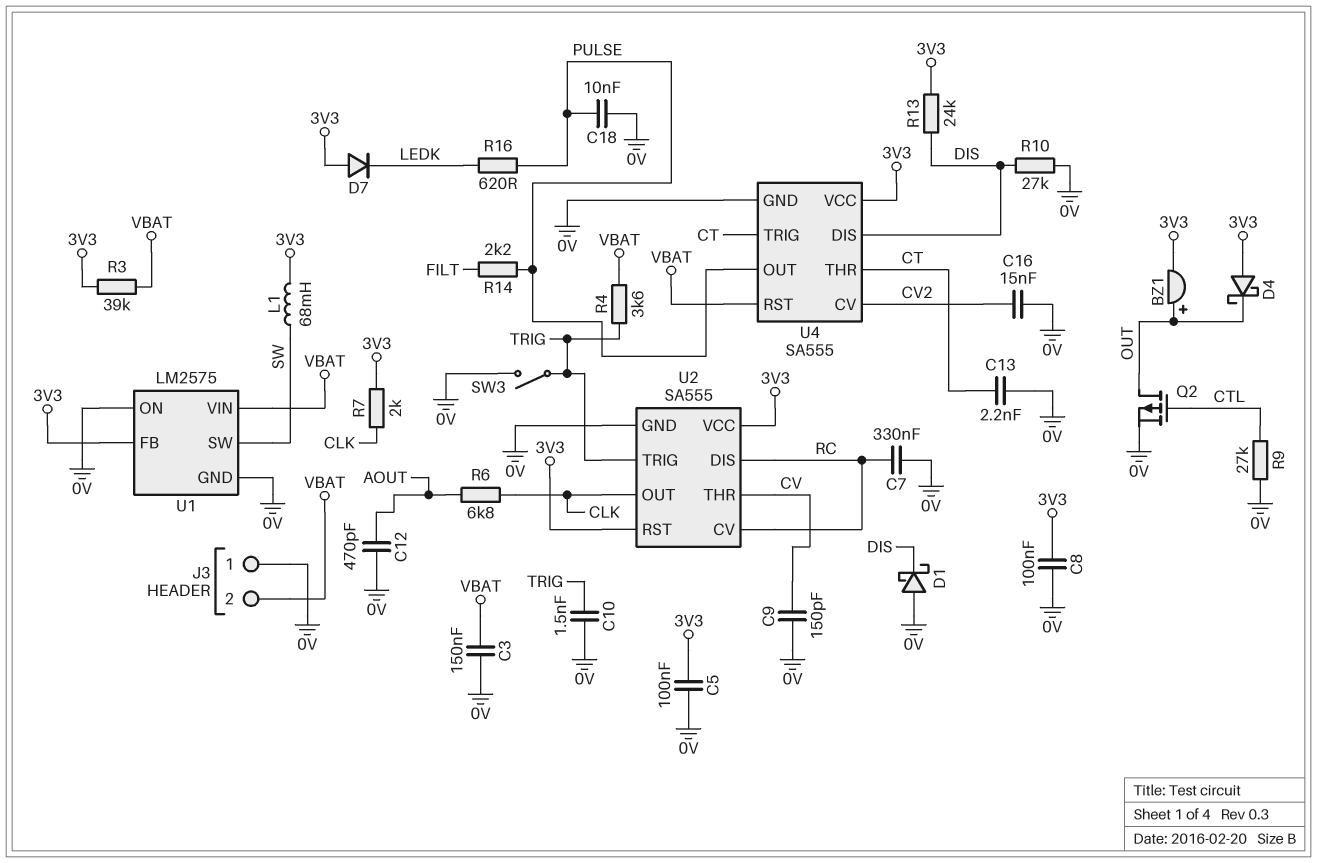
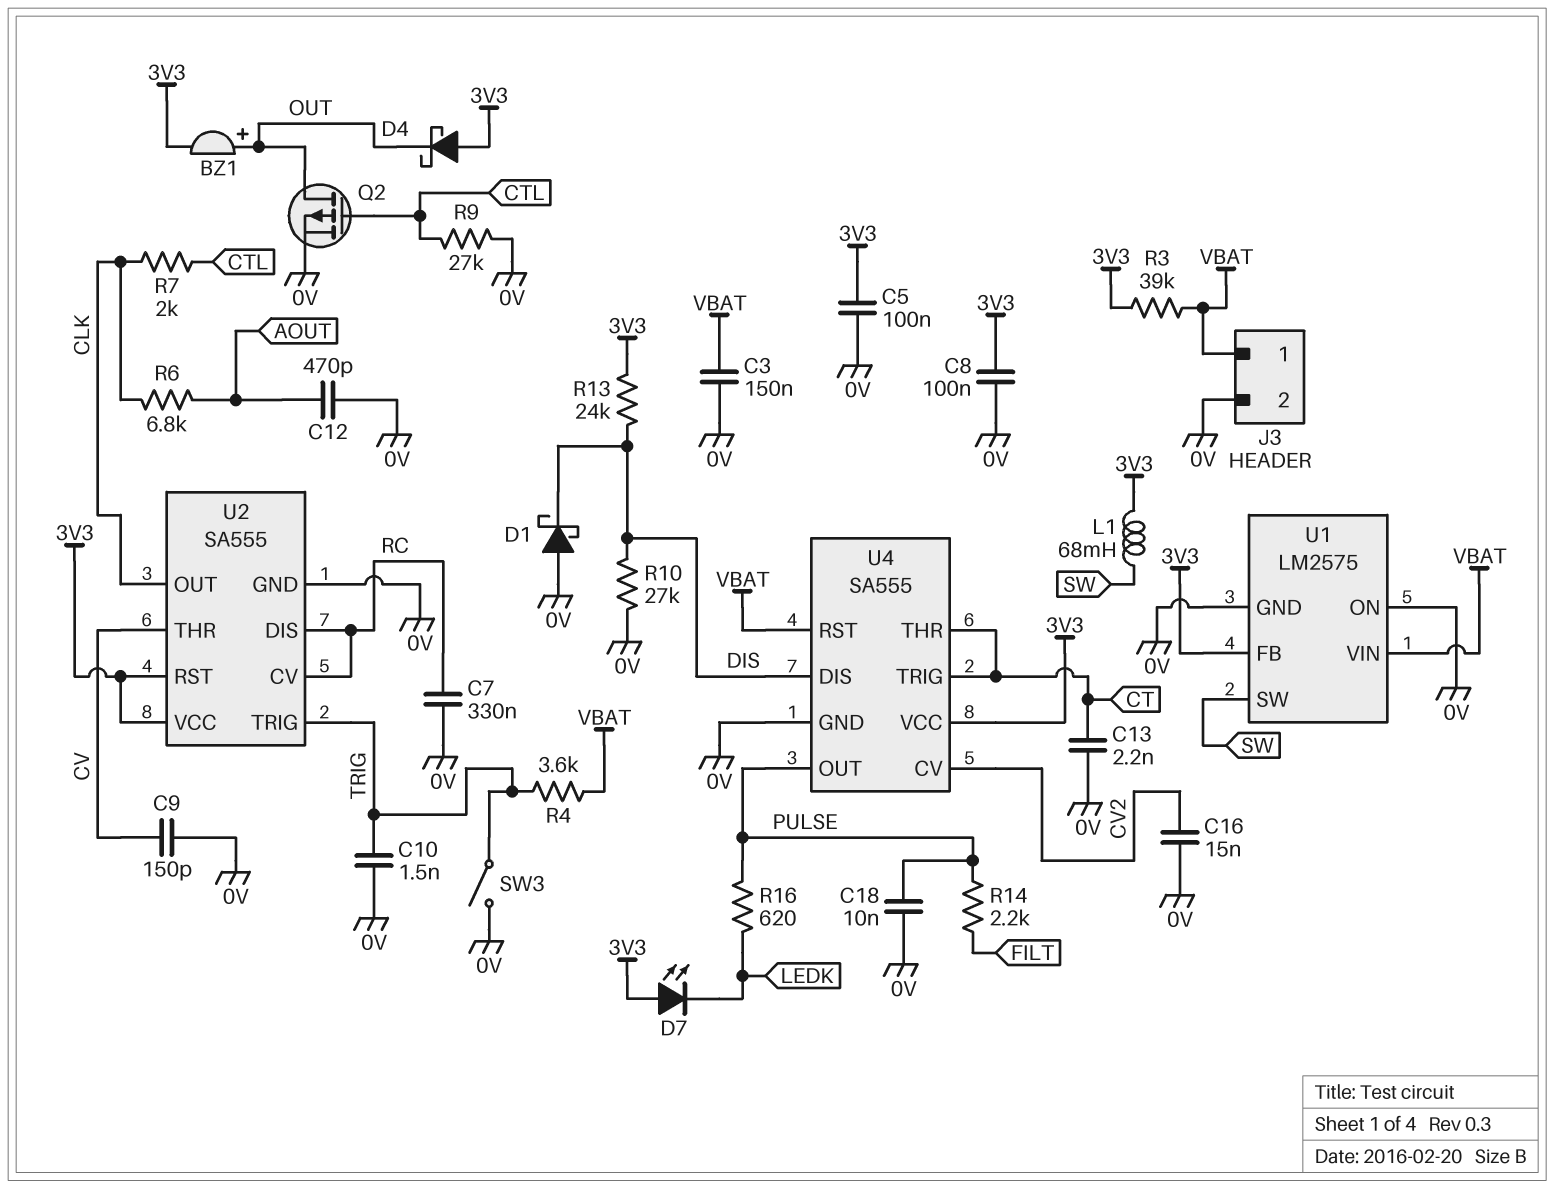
D7: diode (A 3V3, K LEDK) -> LED (A 3V3, K LEDK)
J3 pin 1: 0V -> VBAT
J3 pin 2: VBAT -> 0V
R7: 2k (3V3, CLK) -> 2k (CLK, CTL)

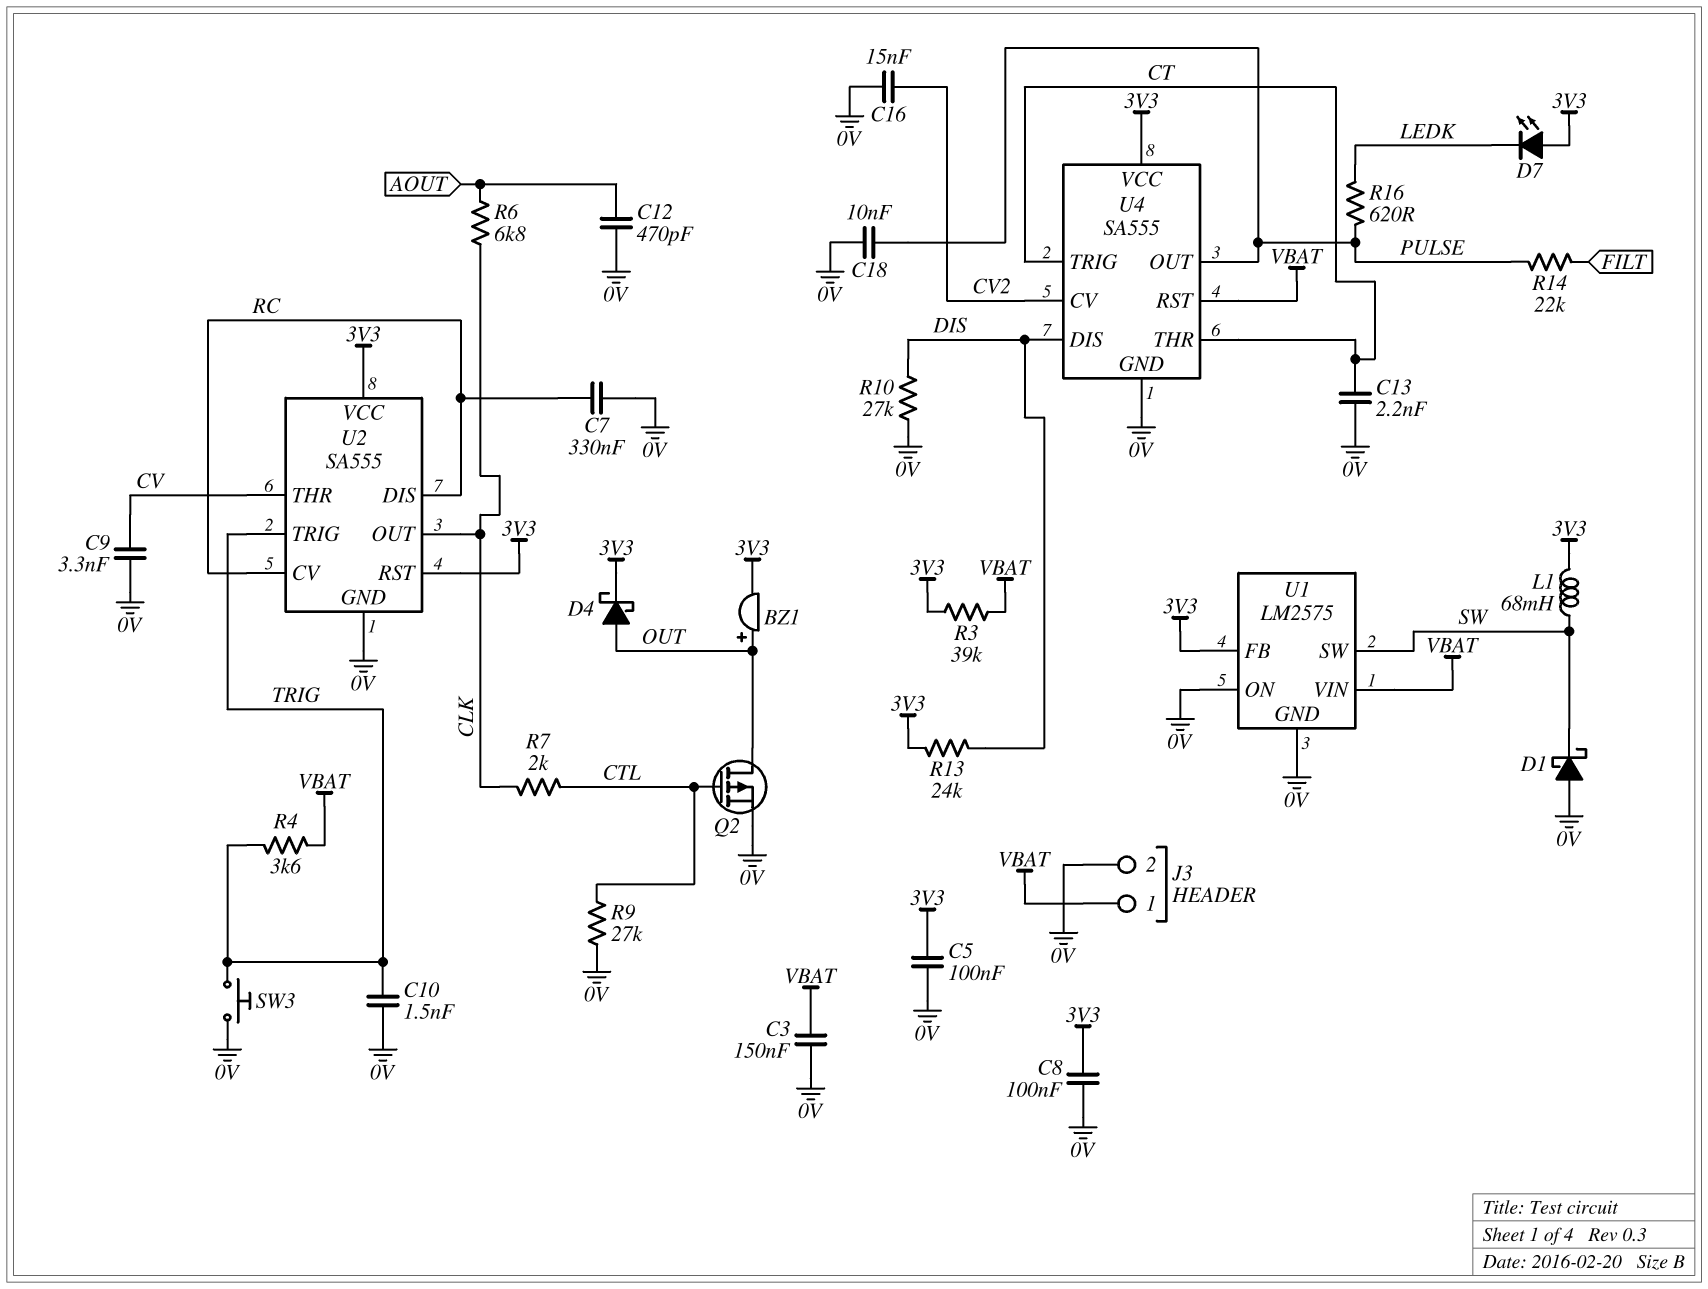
C9: 150pF (0V, CV) -> 3.3nF (0V, CV)
D1: schottky (A 0V, K DIS) -> schottky (A 0V, K SW)
D4: schottky (A 3V3, K OUT) -> schottky (A OUT, K 3V3)
R14: 2.2k (FILT, PULSE) -> 22k (FILT, PULSE)
SW3: switch (0V, TRIG) -> button (0V, TRIG)

